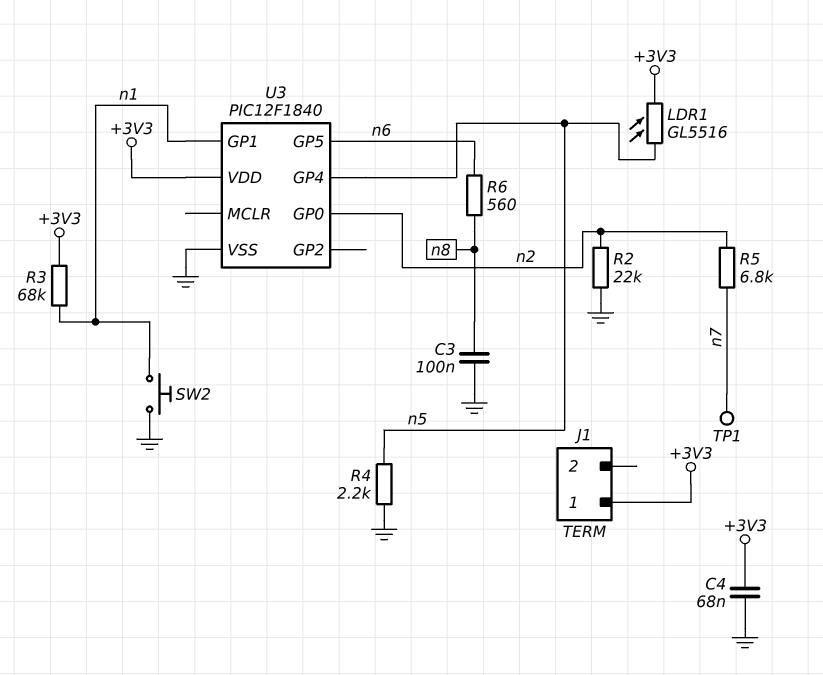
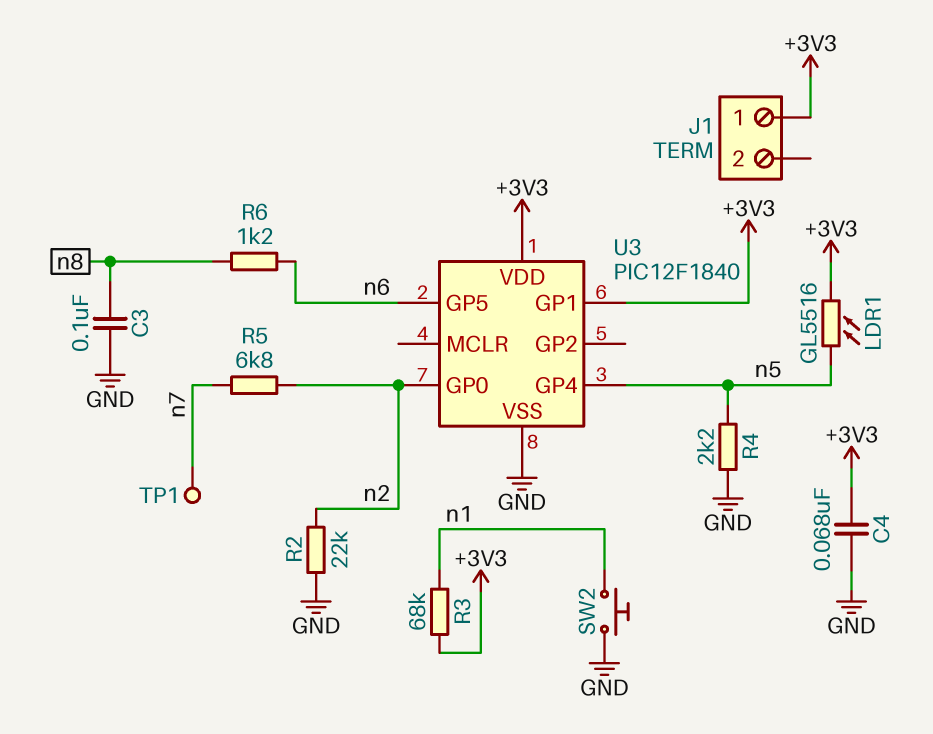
R6: 560 (n6, n8) -> 1.2k (n6, n8)
U3 pin GP1: n1 -> +3V3

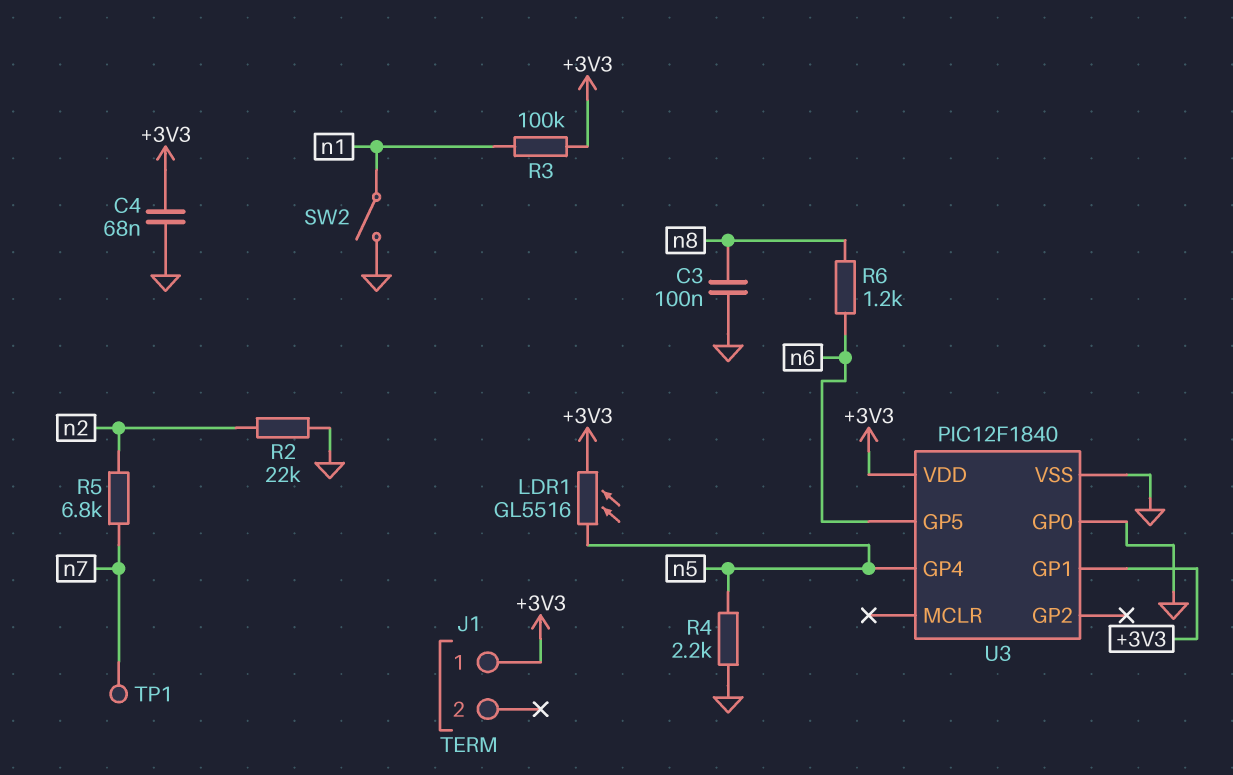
R3: 68k (+3V3, n1) -> 100k (+3V3, n1)
SW2: button (GND, n1) -> switch (GND, n1)
U3 pin GP0: n2 -> GND

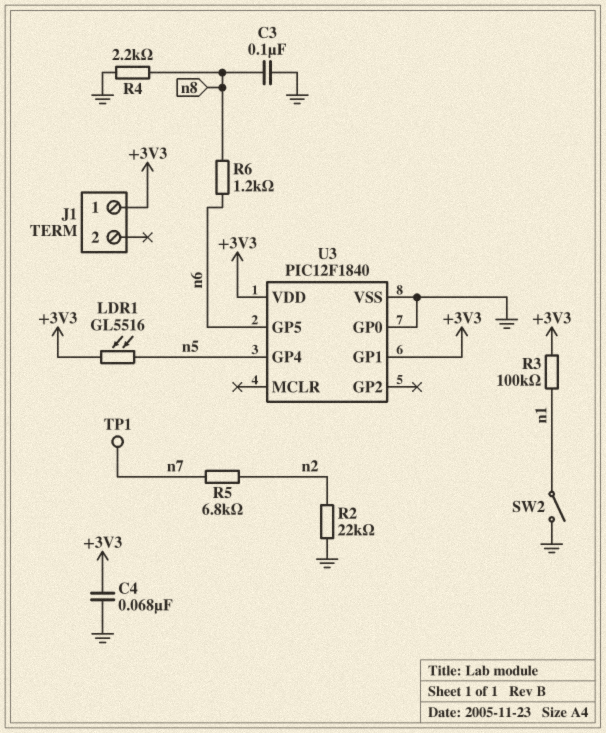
R4: 2.2k (GND, n5) -> 2.2k (GND, n8)

